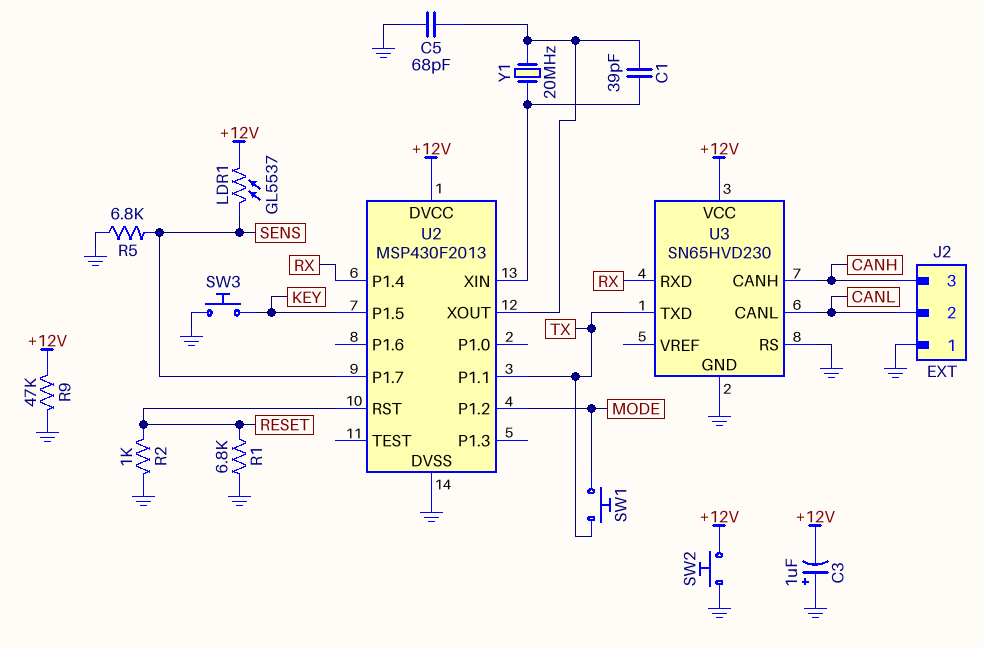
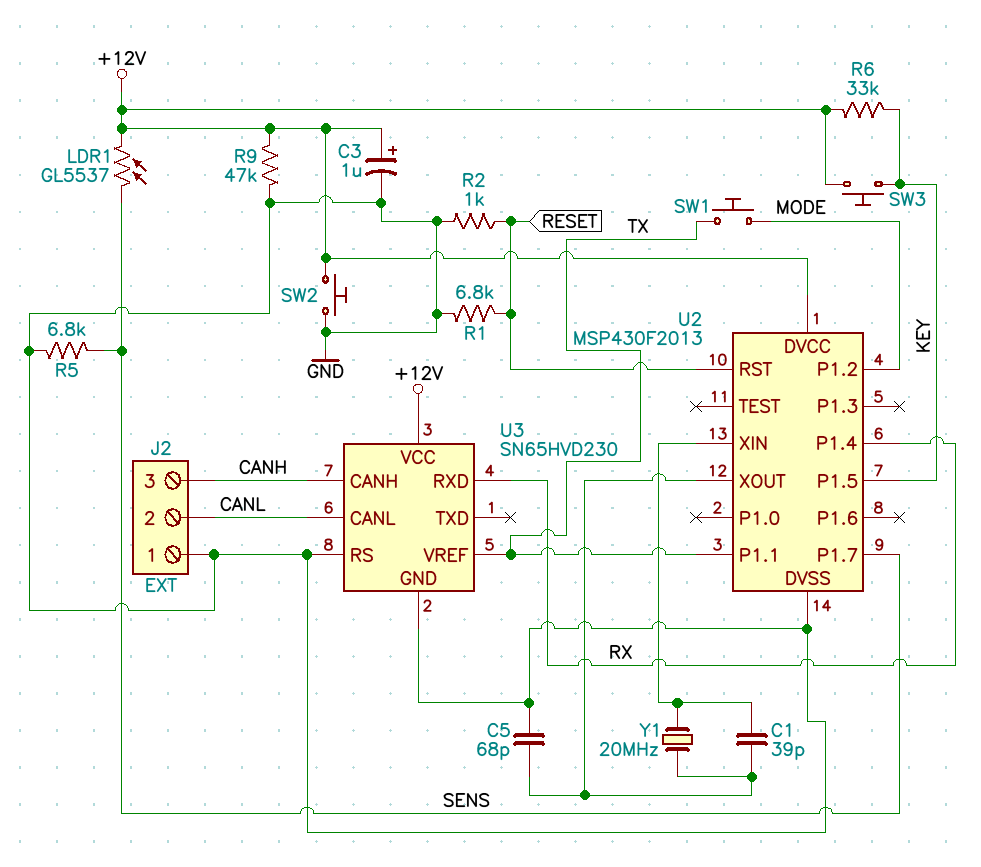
C3: 1uF (plus GND, minus +12V) -> 1uF (plus +12V, minus GND)
R6: none -> 33k (+12V, KEY)
SW3: button (GND, KEY) -> button (+12V, KEY)
U3 pin TXD: TX -> none
U3 pin VREF: none -> TX

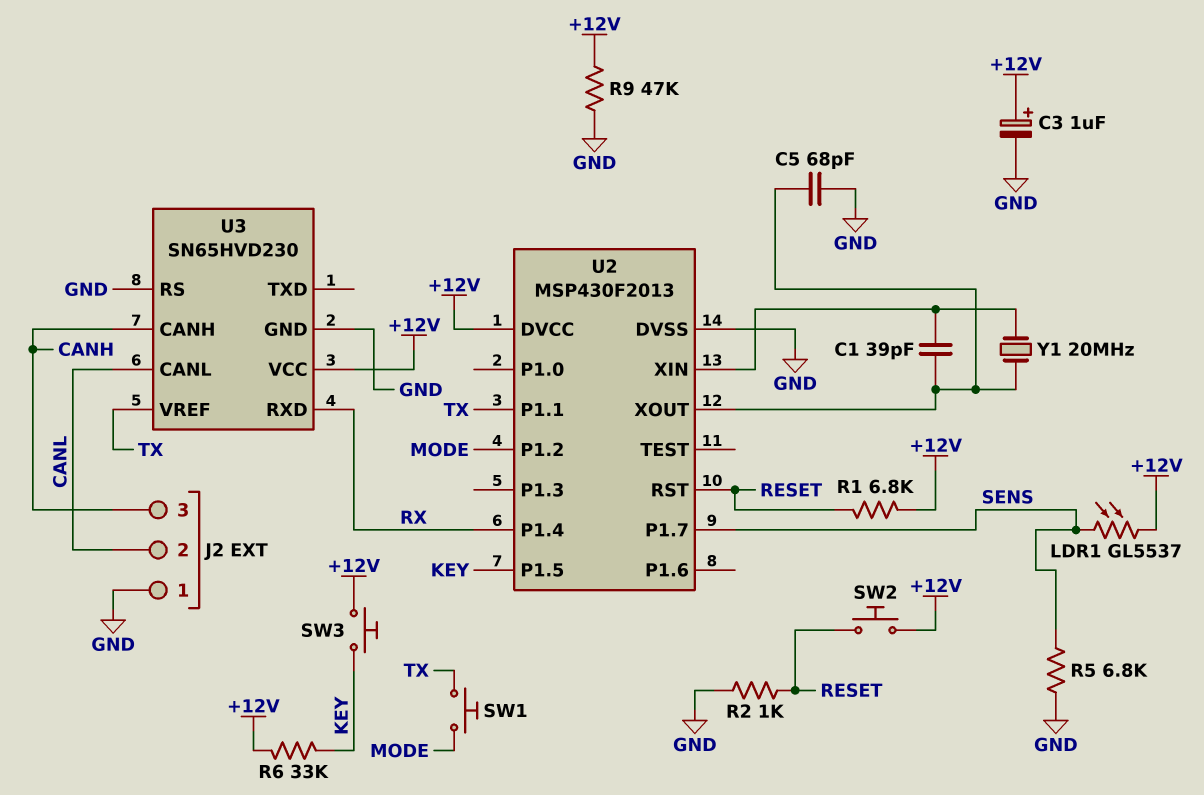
R1: 6.8k (GND, RESET) -> 6.8k (+12V, RESET)
SW2: button (+12V, GND) -> button (+12V, RESET)

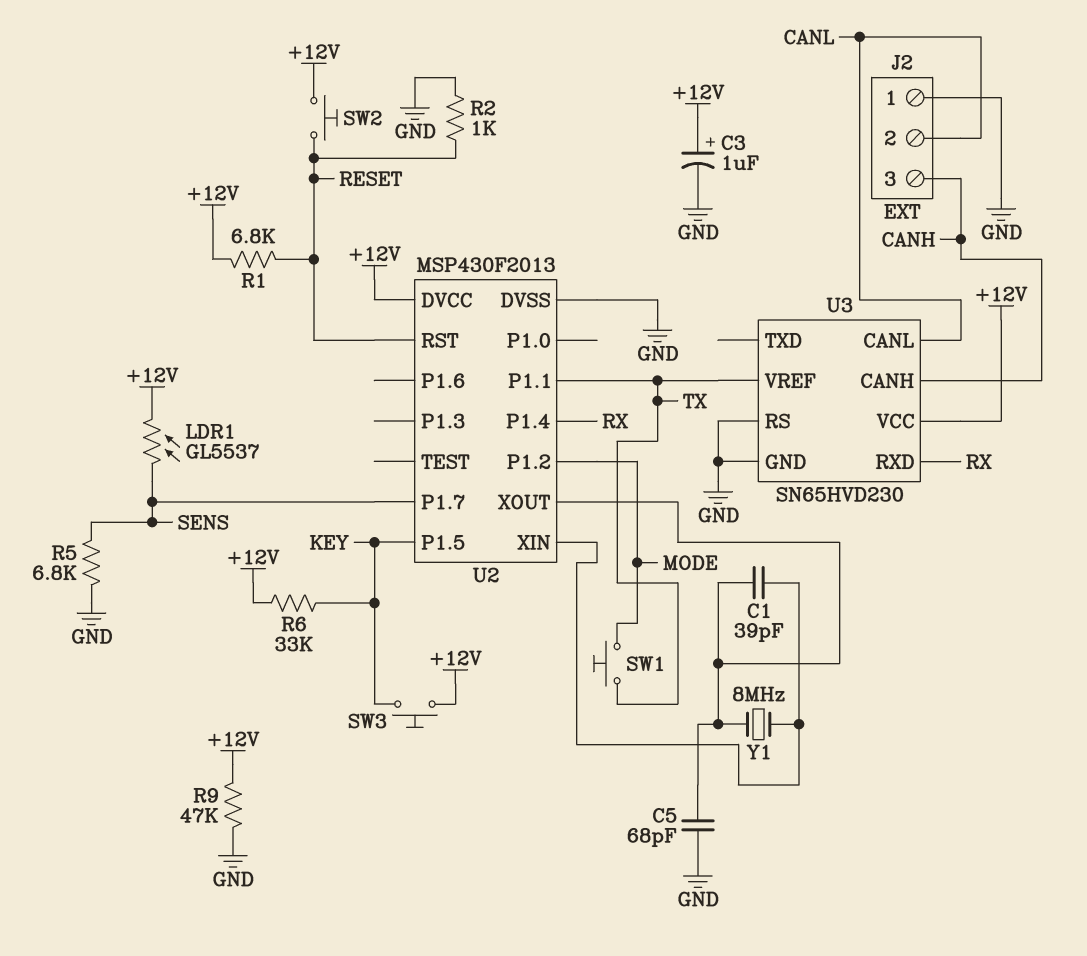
Y1: 20MHz (U2/XIN, U2/XOUT) -> 8MHz (U2/XIN, U2/XOUT)

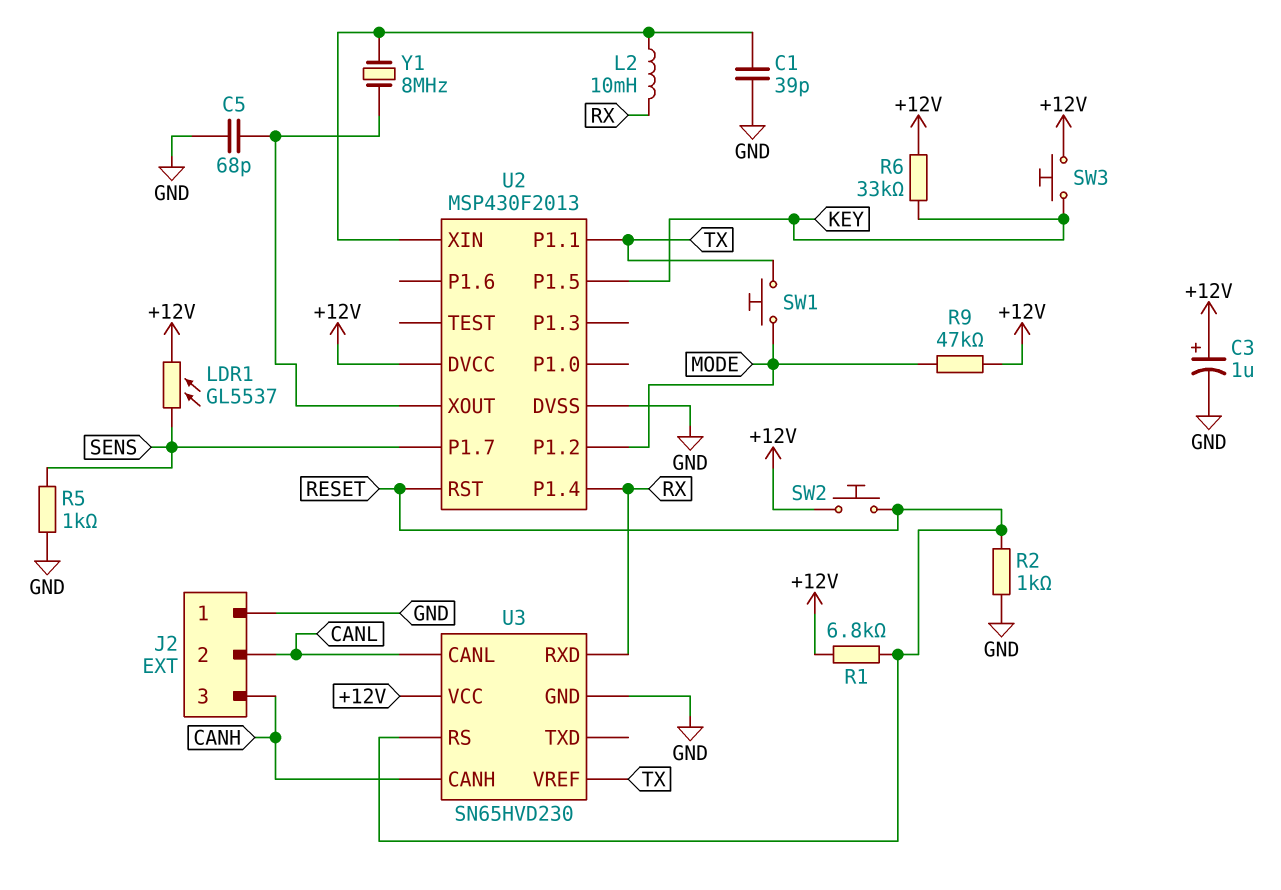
C1: 39pF (U2/XIN, U2/XOUT) -> 39pF (GND, U2/XIN)
L2: none -> 10mH (RX, U2/XIN)
R5: 6.8k (GND, SENS) -> 1k (GND, SENS)
R9: 47k (+12V, GND) -> 47k (+12V, MODE)
U3 pin RS: GND -> RESET

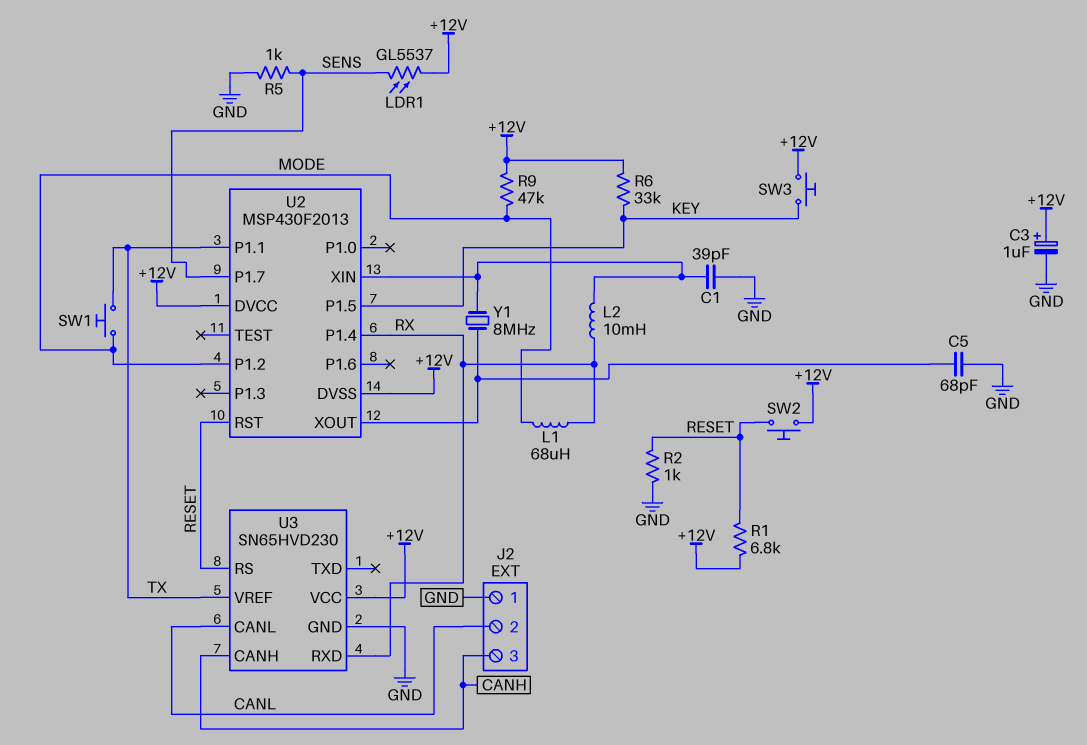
L1: none -> 68uH (MODE, RX)
U2 pin DVSS: GND -> +12V

